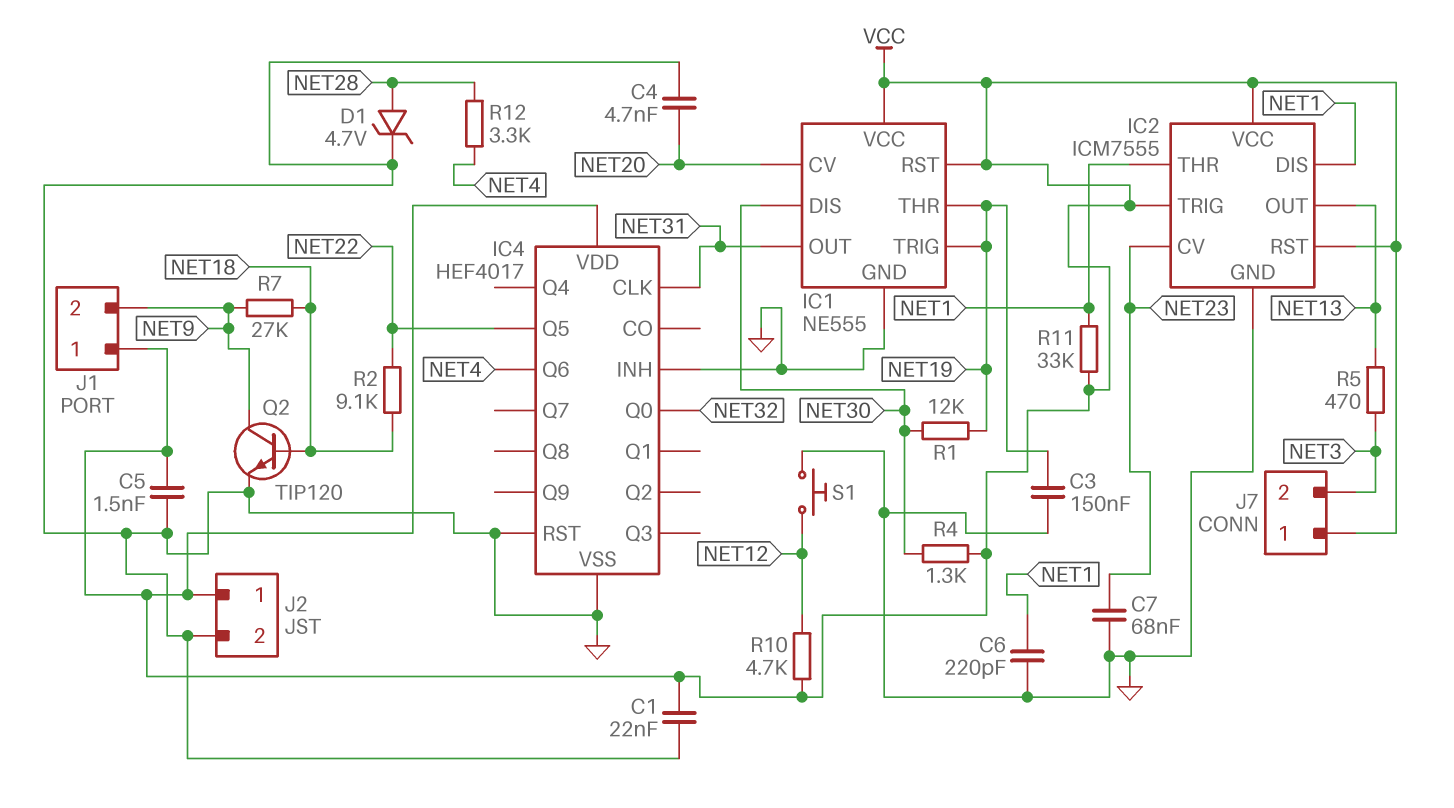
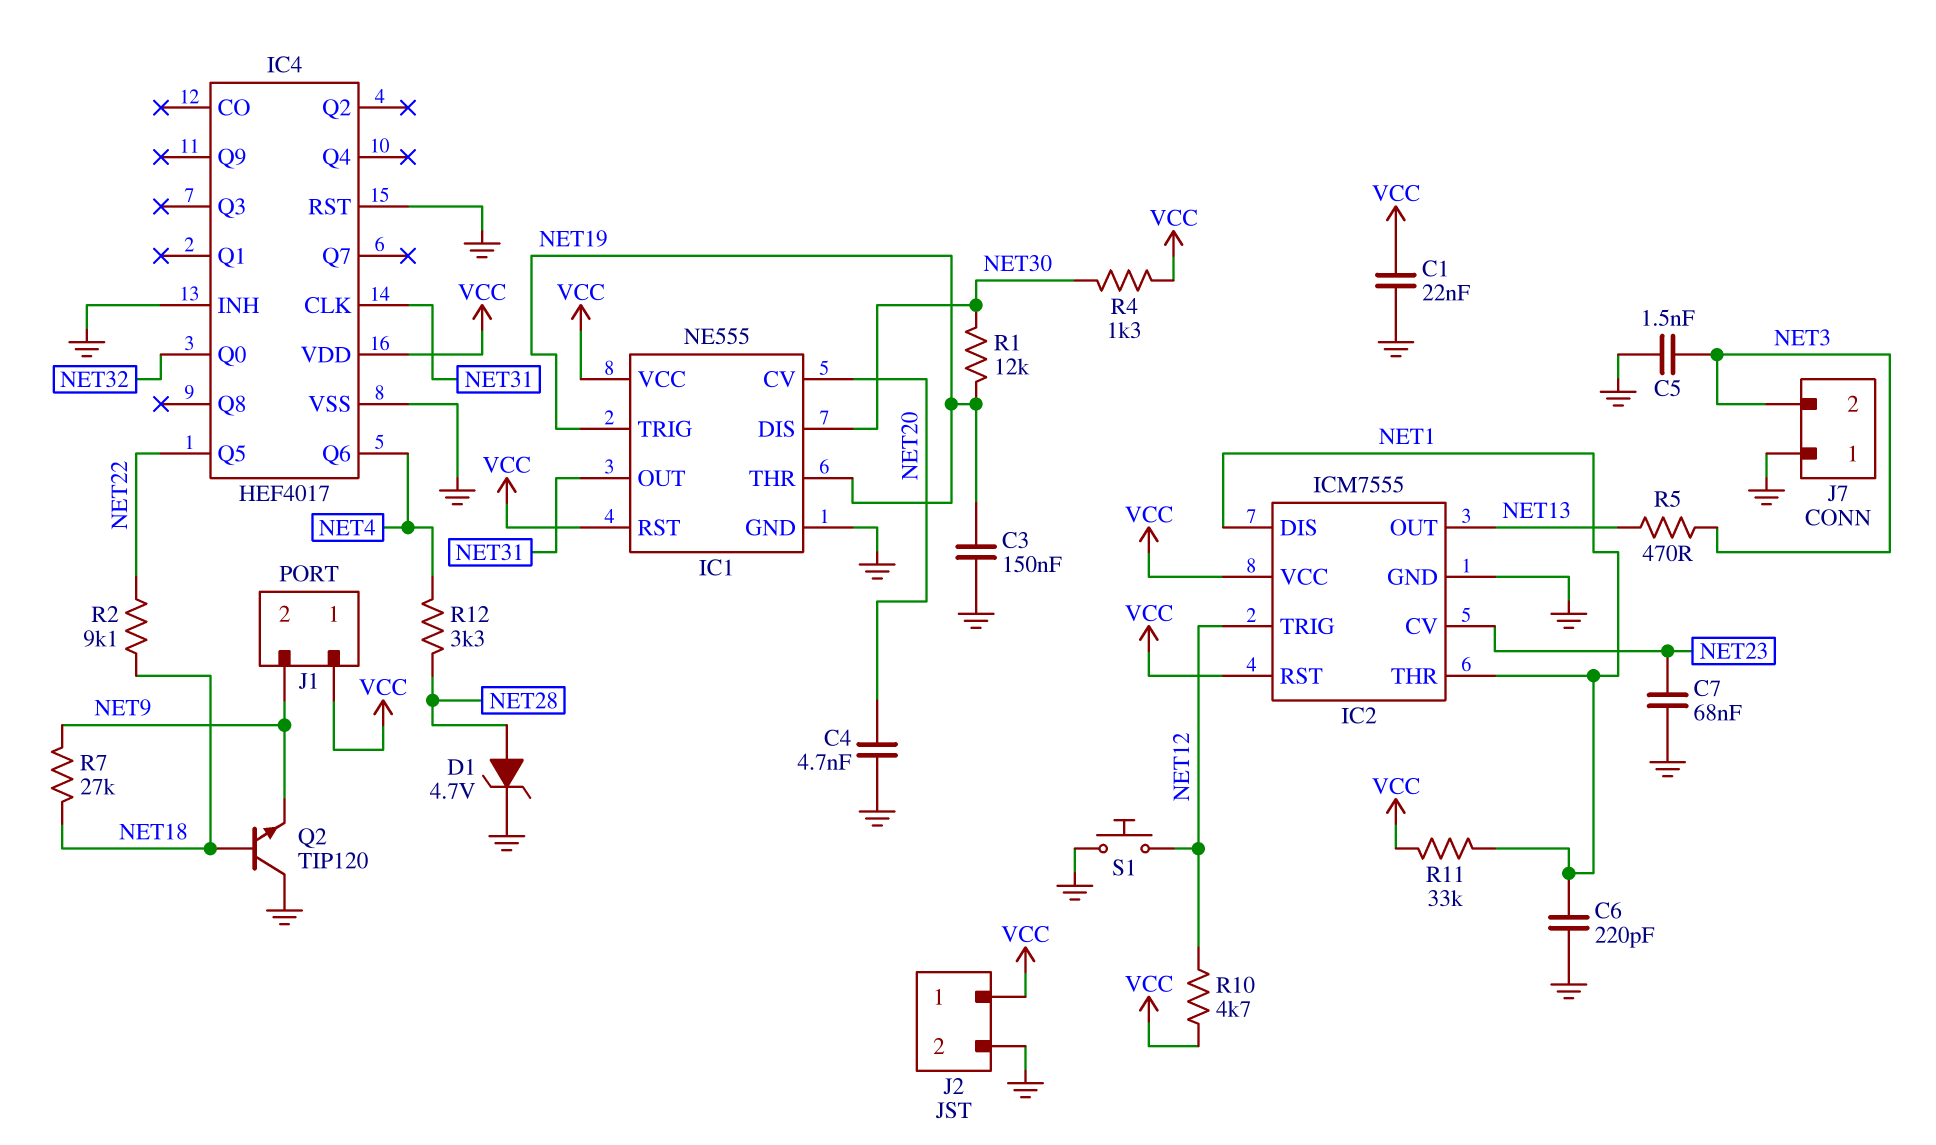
C5: 1.5nF (GND, VCC) -> 1.5nF (GND, NET3)
IC2 pin TRIG: VCC -> NET12
J7 pin 1: VCC -> GND
Q2: NPN TIP120 (B NET18, C NET9, E GND) -> NPN TIP120 (B NET18, C GND, E NET9)

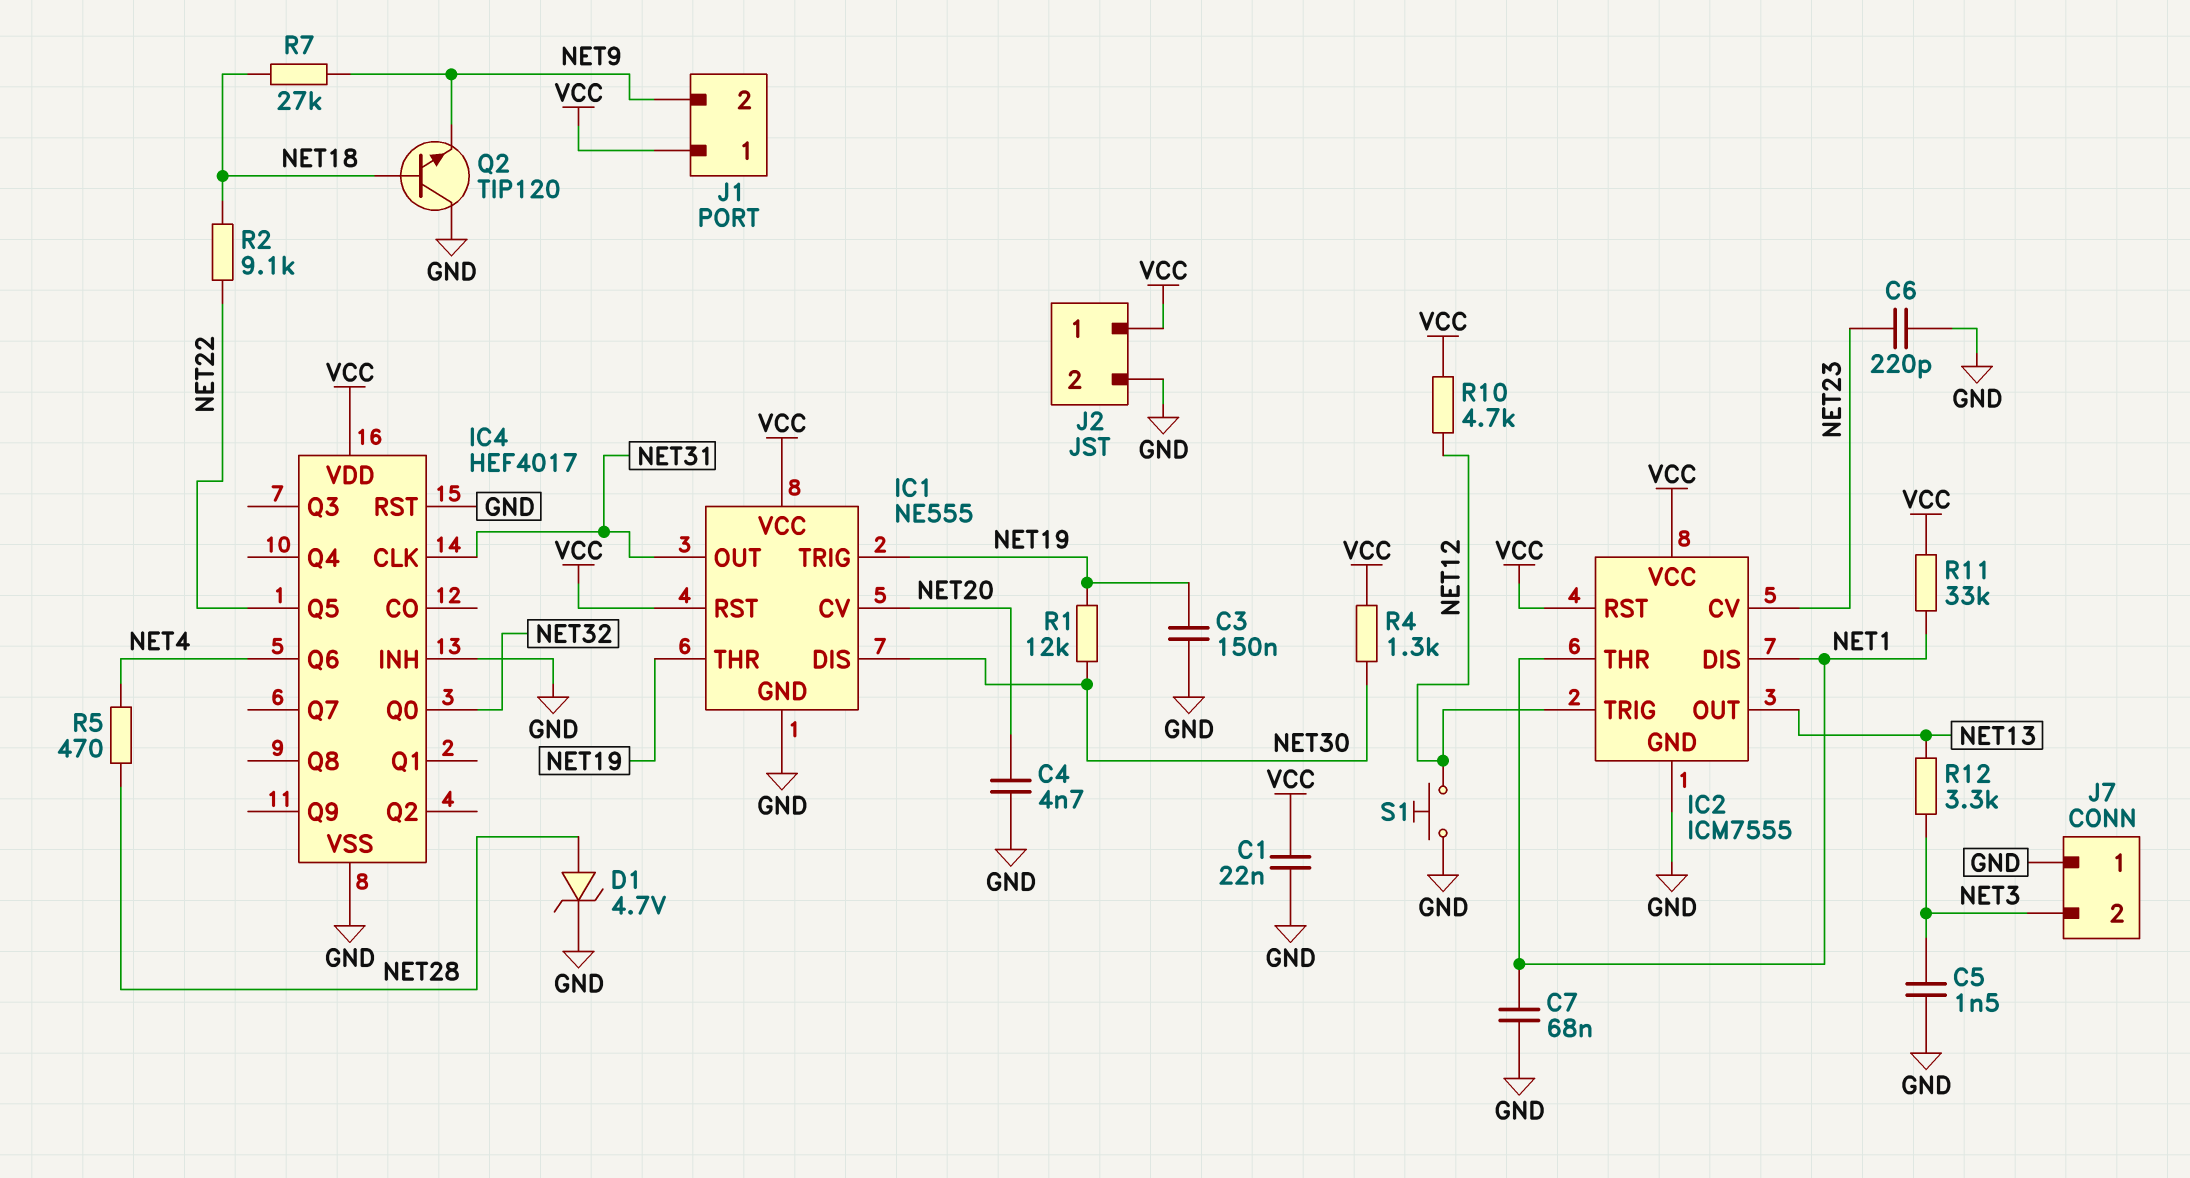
C6: 220pF (GND, NET1) -> 220pF (GND, NET23)
C7: 68nF (GND, NET23) -> 68nF (GND, NET1)
R5: 470 (NET3, NET13) -> 470 (NET4, NET28)
R12: 3.3k (NET4, NET28) -> 3.3k (NET3, NET13)

